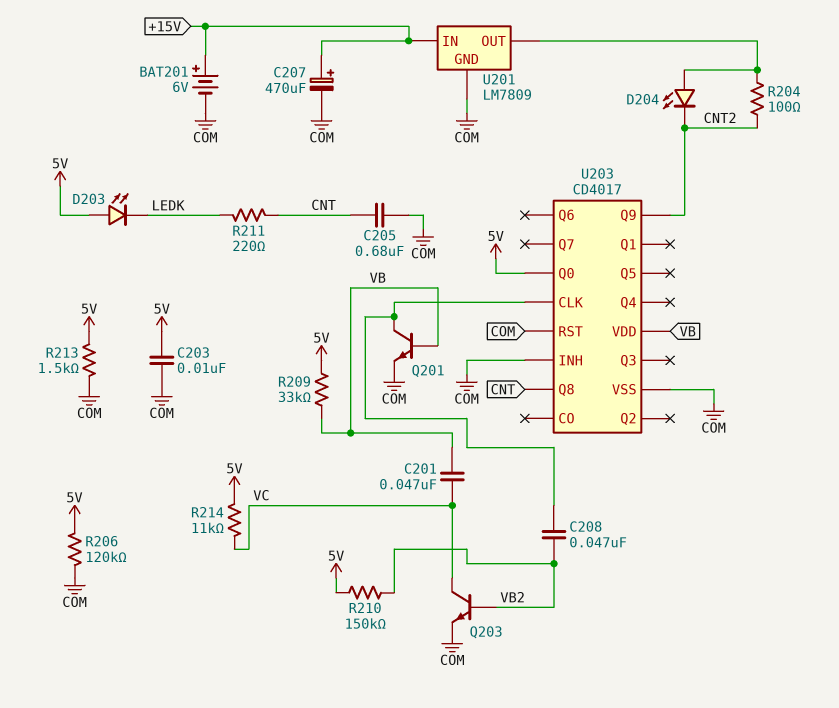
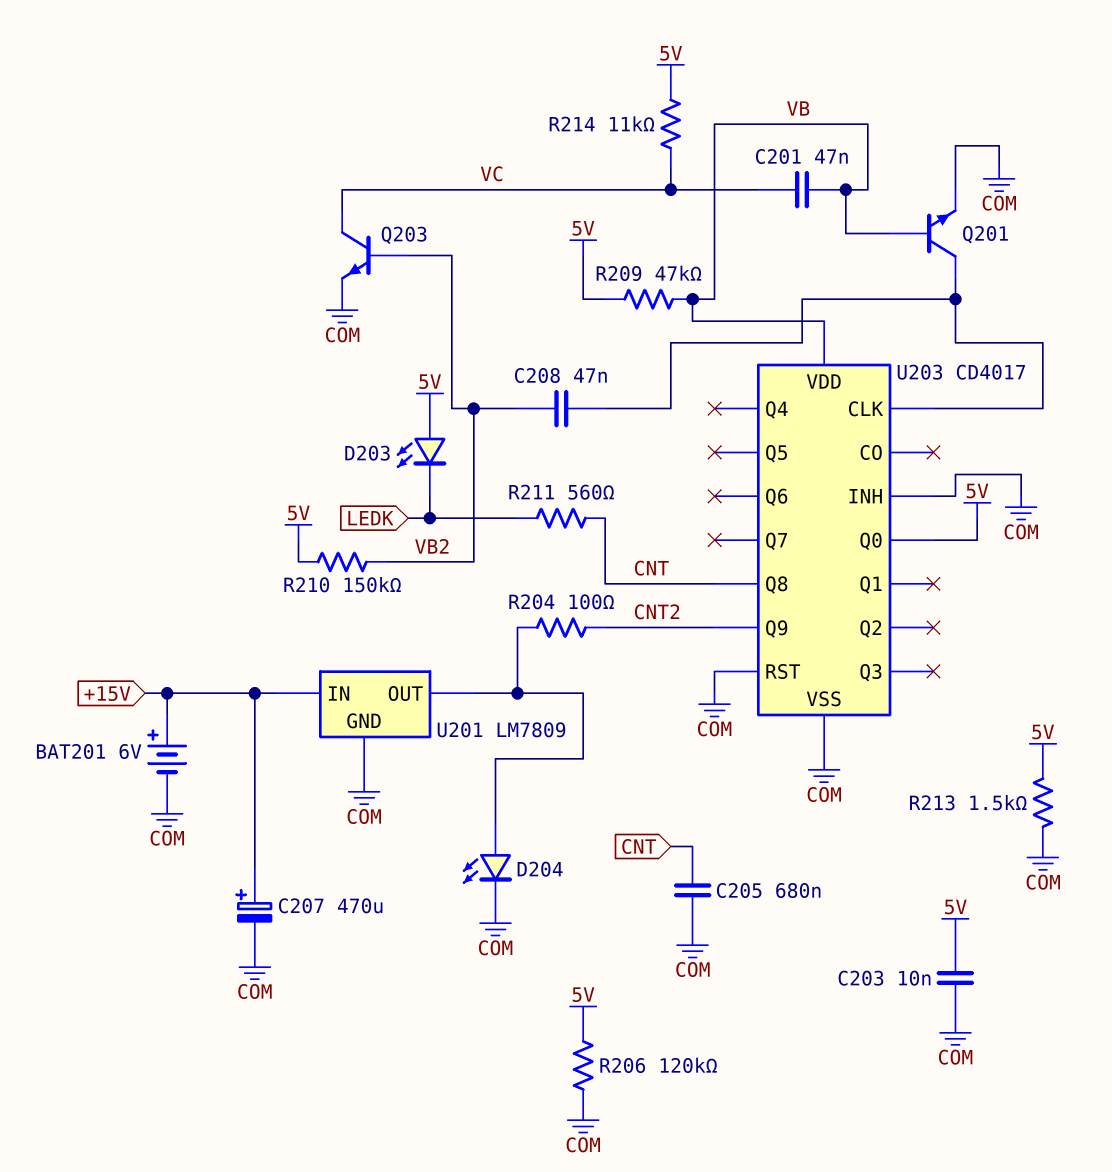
D204: LED (A U201/OUT, K CNT2) -> LED (A U201/OUT, K COM)
R209: 33k (5V, VB) -> 47k (5V, VB)
R211: 220 (CNT, LEDK) -> 560 (CNT, LEDK)

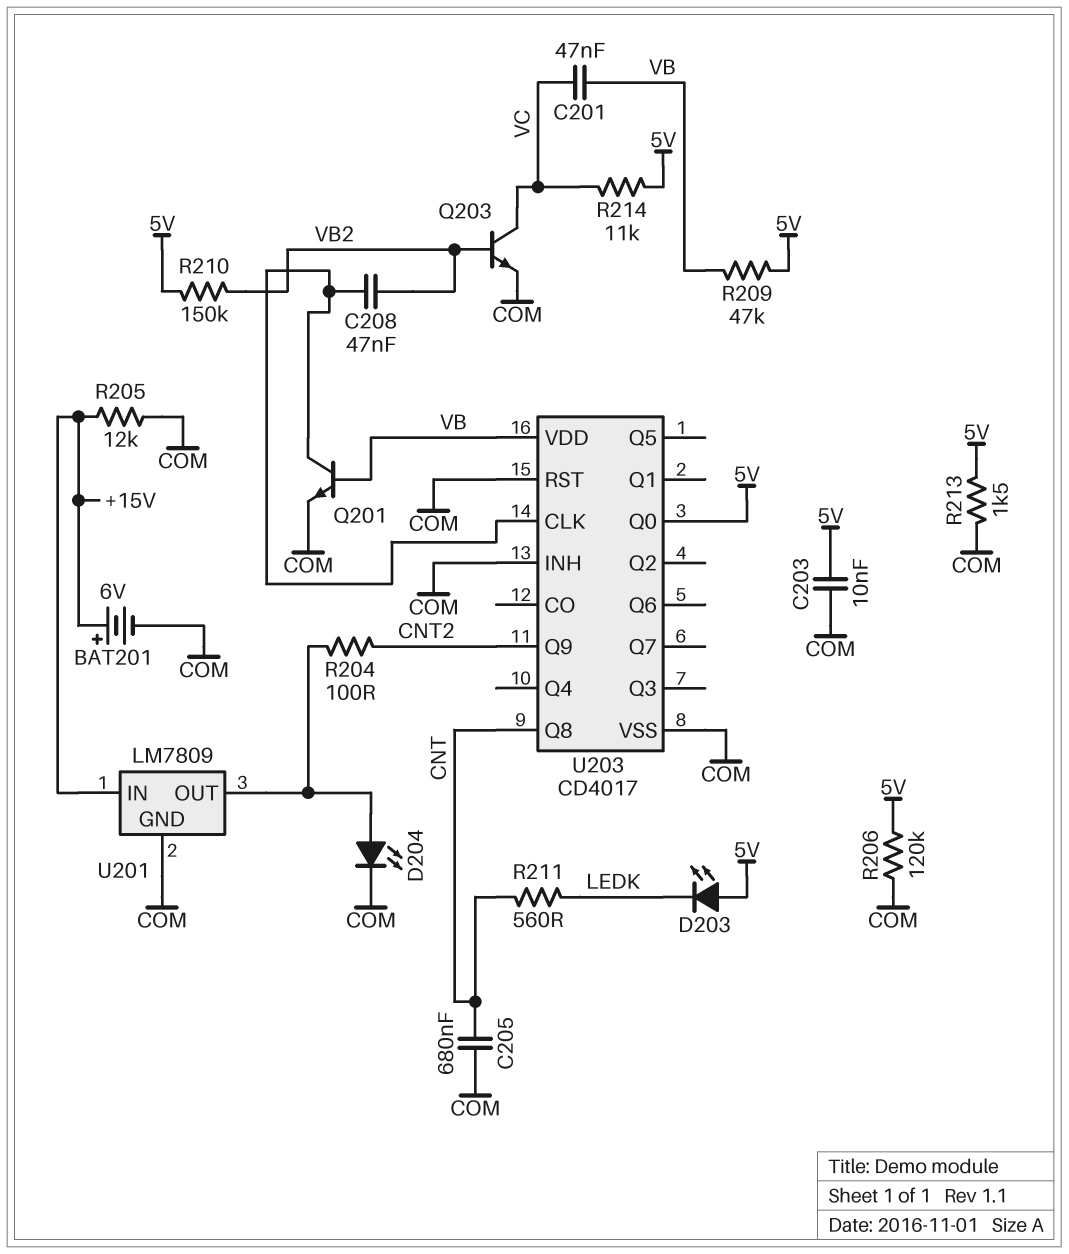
C207: 470uF (plus +15V, minus COM) -> none
R205: none -> 12k (+15V, COM)

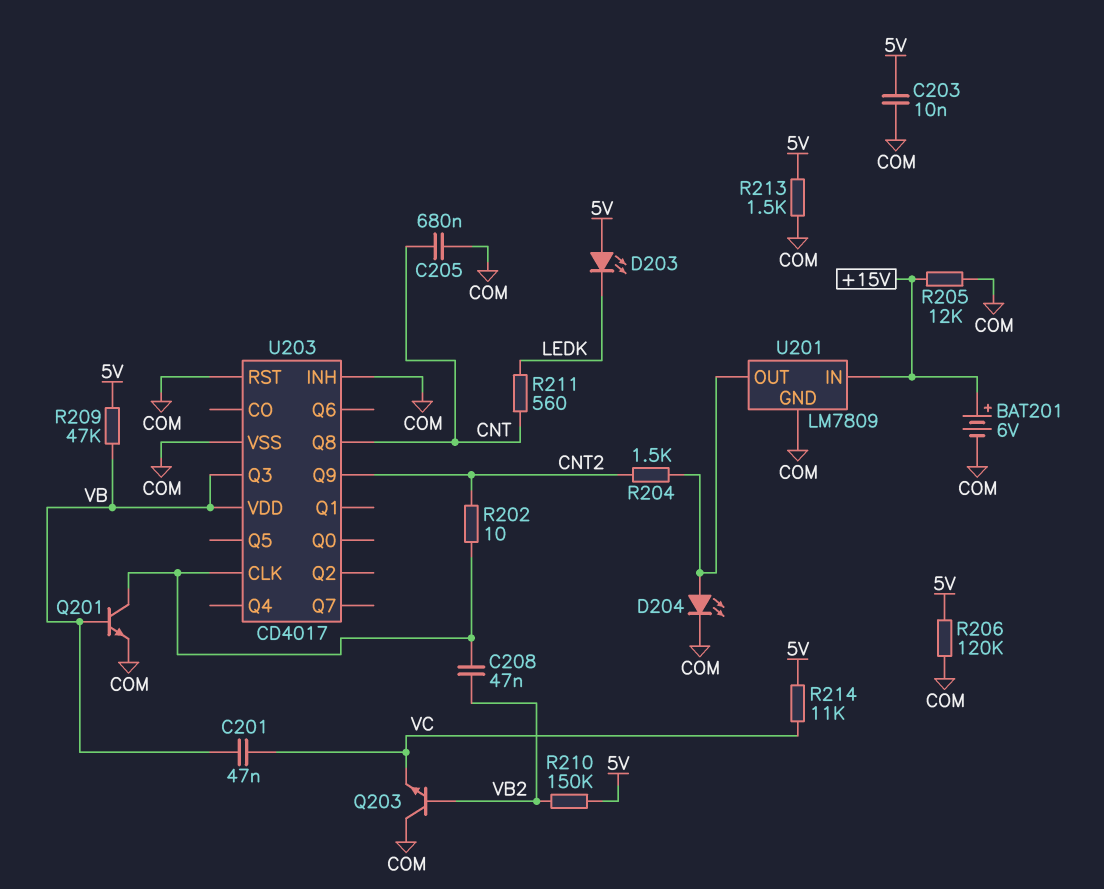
Q203: NPN (B VB2, C VC, E COM) -> NPN (B VB2, C COM, E VC)
R202: none -> 10 (CNT2, U203/CLK)
R204: 100 (CNT2, U201/OUT) -> 1.5k (CNT2, U201/OUT)
U203 pin Q0: 5V -> none
U203 pin Q3: none -> VB

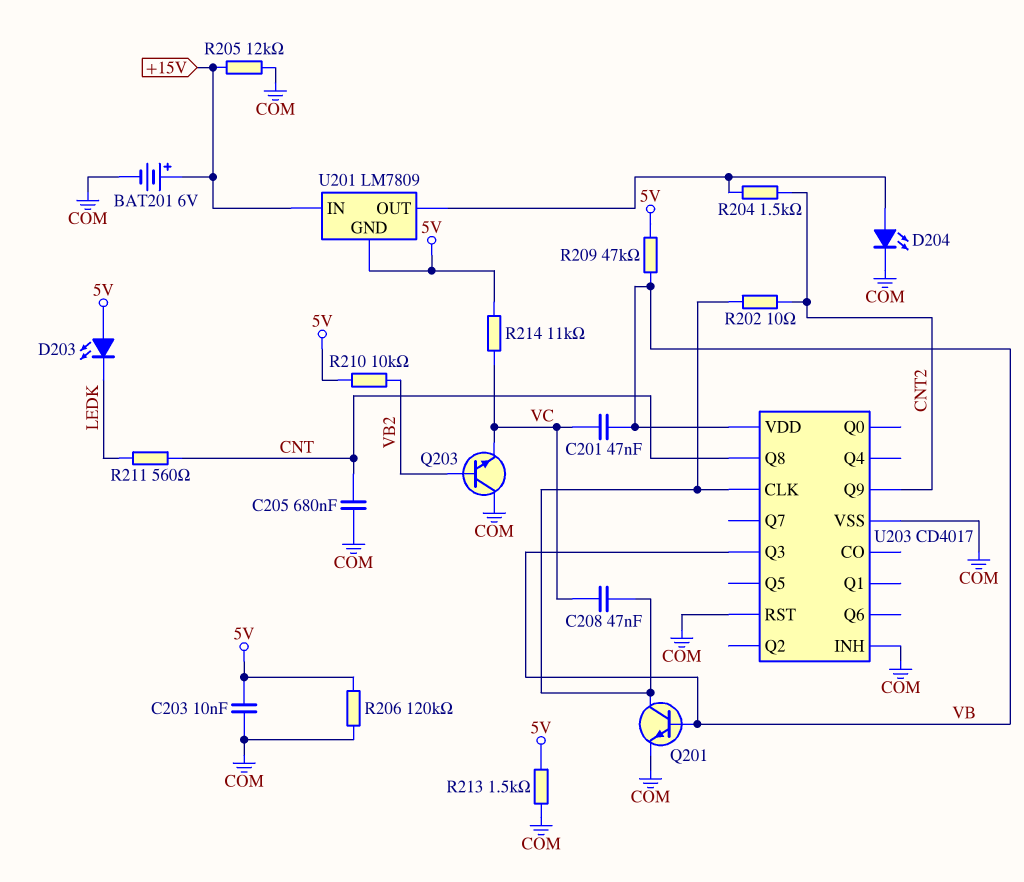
C208: 47nF (U203/CLK, VB2) -> 47nF (U203/CLK, VC)
R210: 150k (5V, VB2) -> 10k (5V, VB2)
U201 pin GND: COM -> 5V

